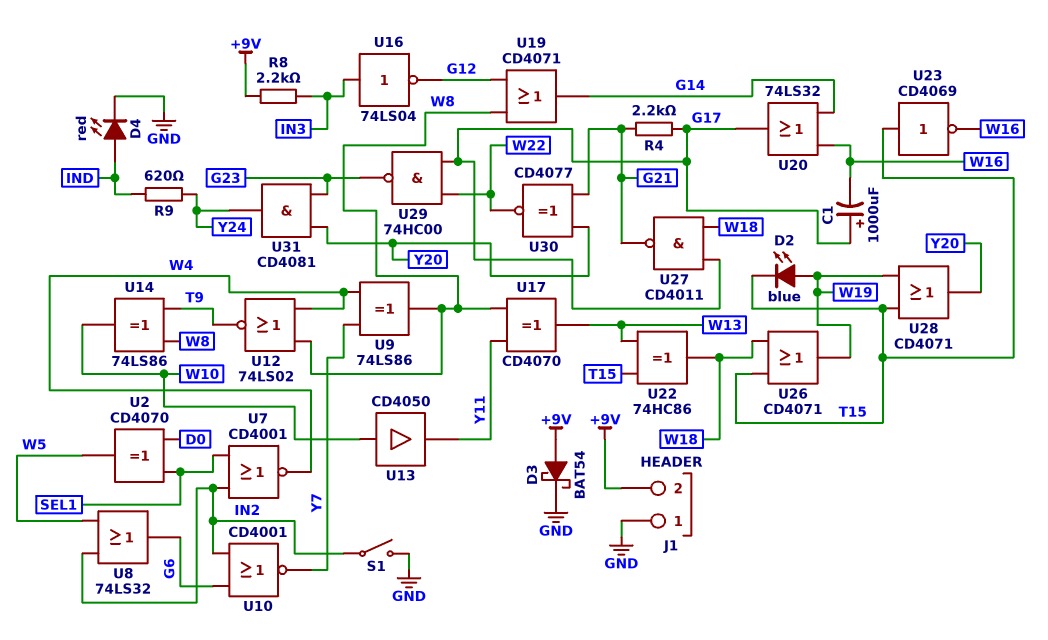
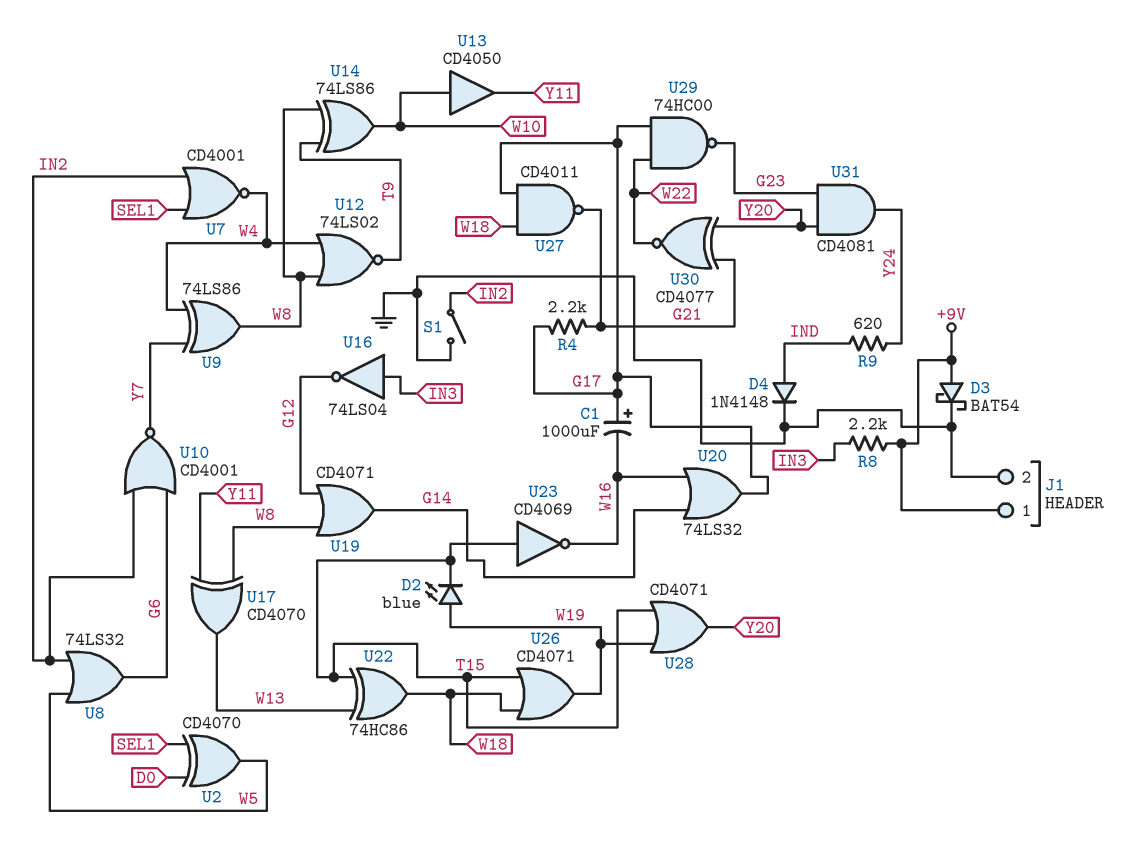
D4: LED red (A IND, K GND) -> diode 1N4148 (A IND, K GND)
J1 pin 1: GND -> +9V
J1 pin 2: +9V -> GND

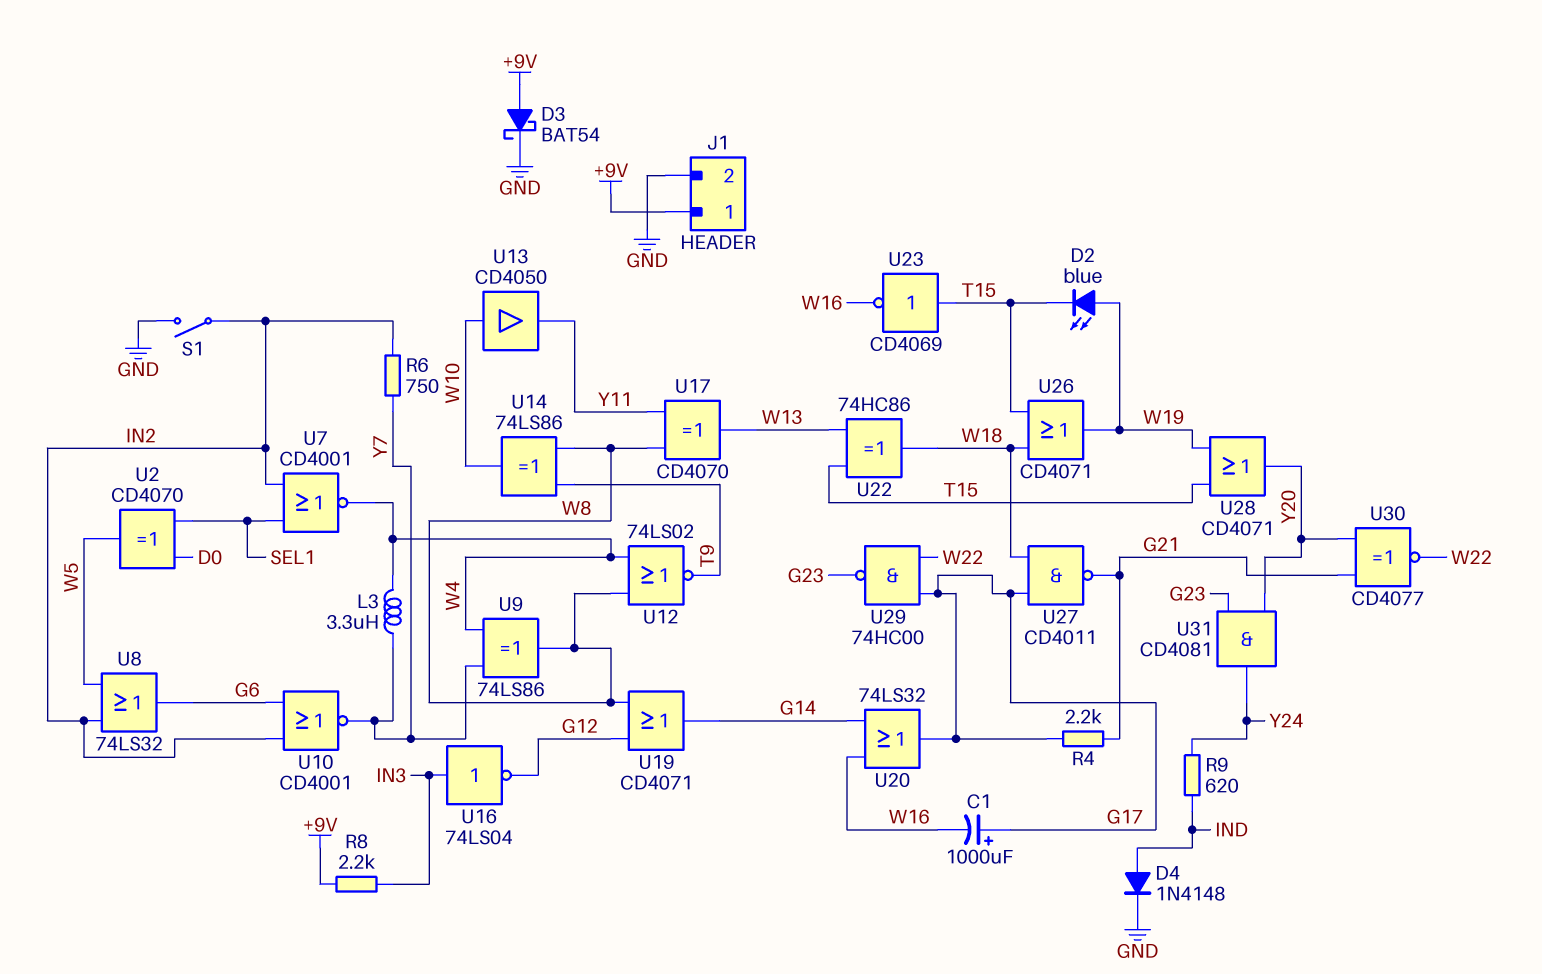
L3: none -> 3.3uH (W4, Y7)
R6: none -> 750 (IN2, Y7)

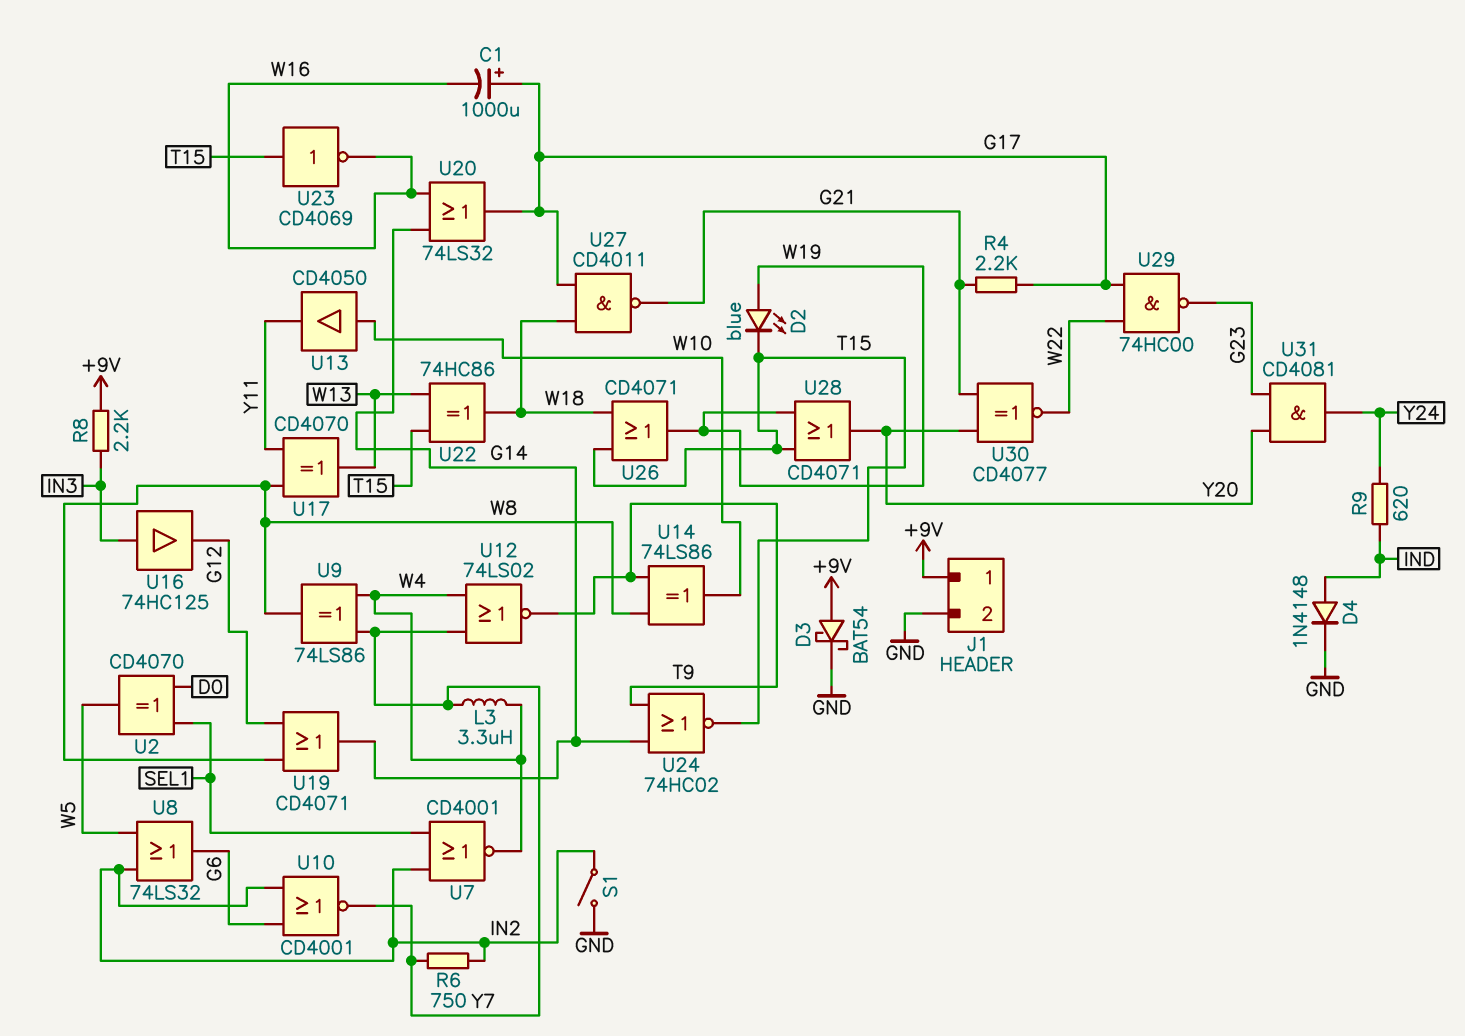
U12: NOR 74LS02 (in W4, in W8, out T9) -> NOR 74LS02 (in W4, in Y7, out T9)
U16: NOT 74LS04 (in IN3, out G12) -> buffer 74HC125 (in IN3, out G12)
U24: none -> NOR 74HC02 (in G14, in T9, out T15)

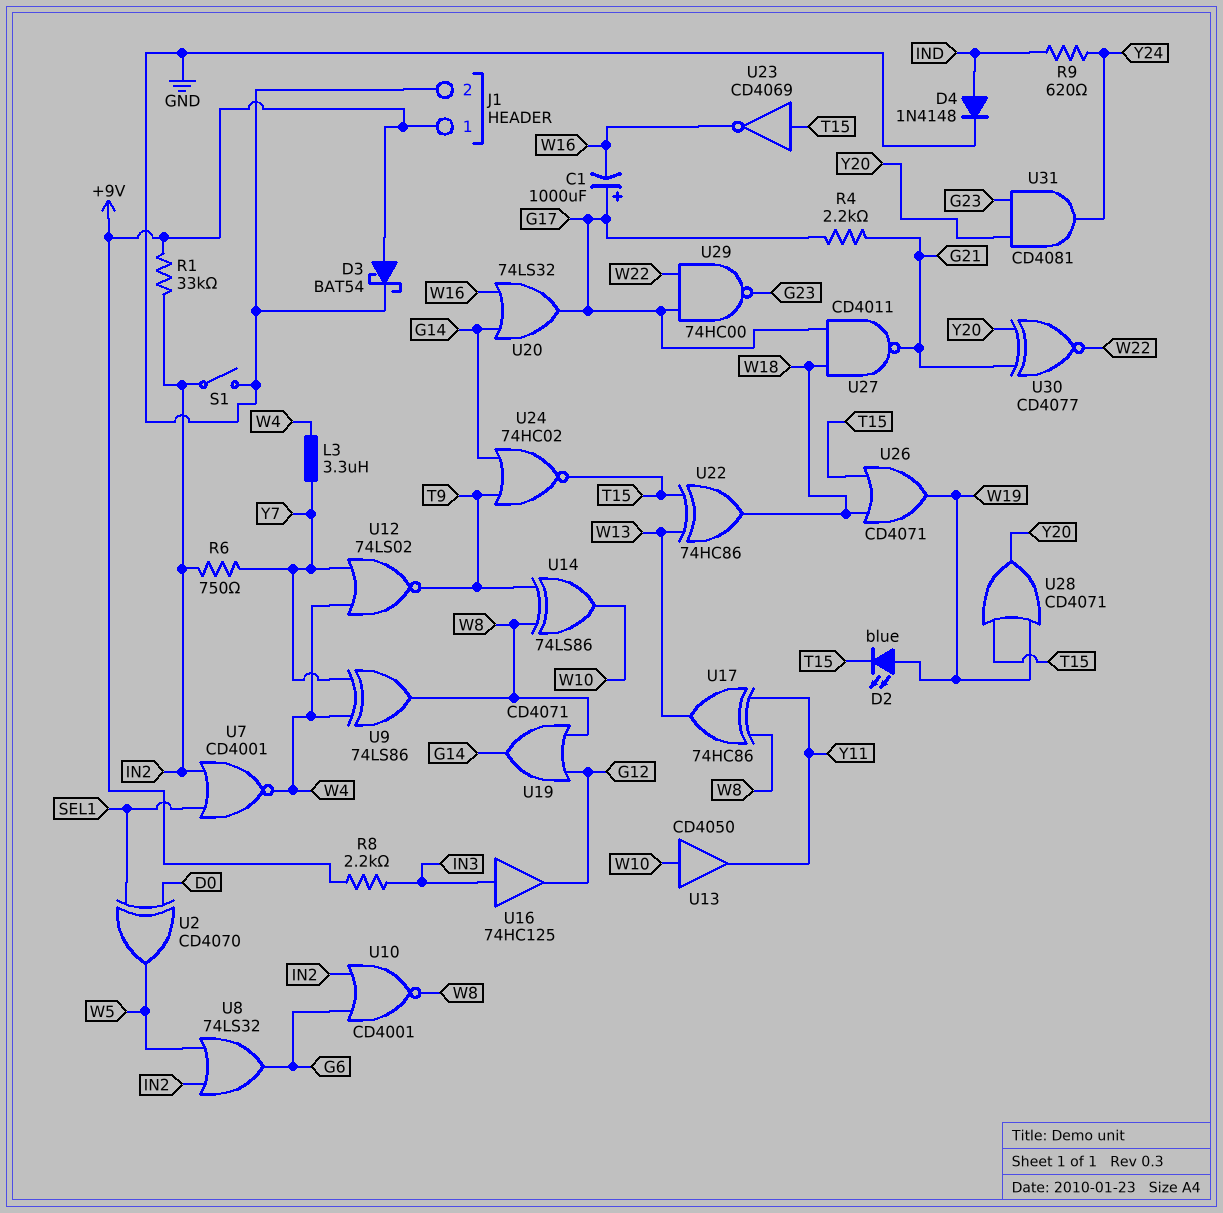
R1: none -> 33k (+9V, IN2)
U10: NOR CD4001 (in G6, in IN2, out Y7) -> NOR CD4001 (in G6, in IN2, out W8)
U17: XOR CD4070 (in W8, in Y11, out W13) -> XOR 74HC86 (in W8, in Y11, out W13)

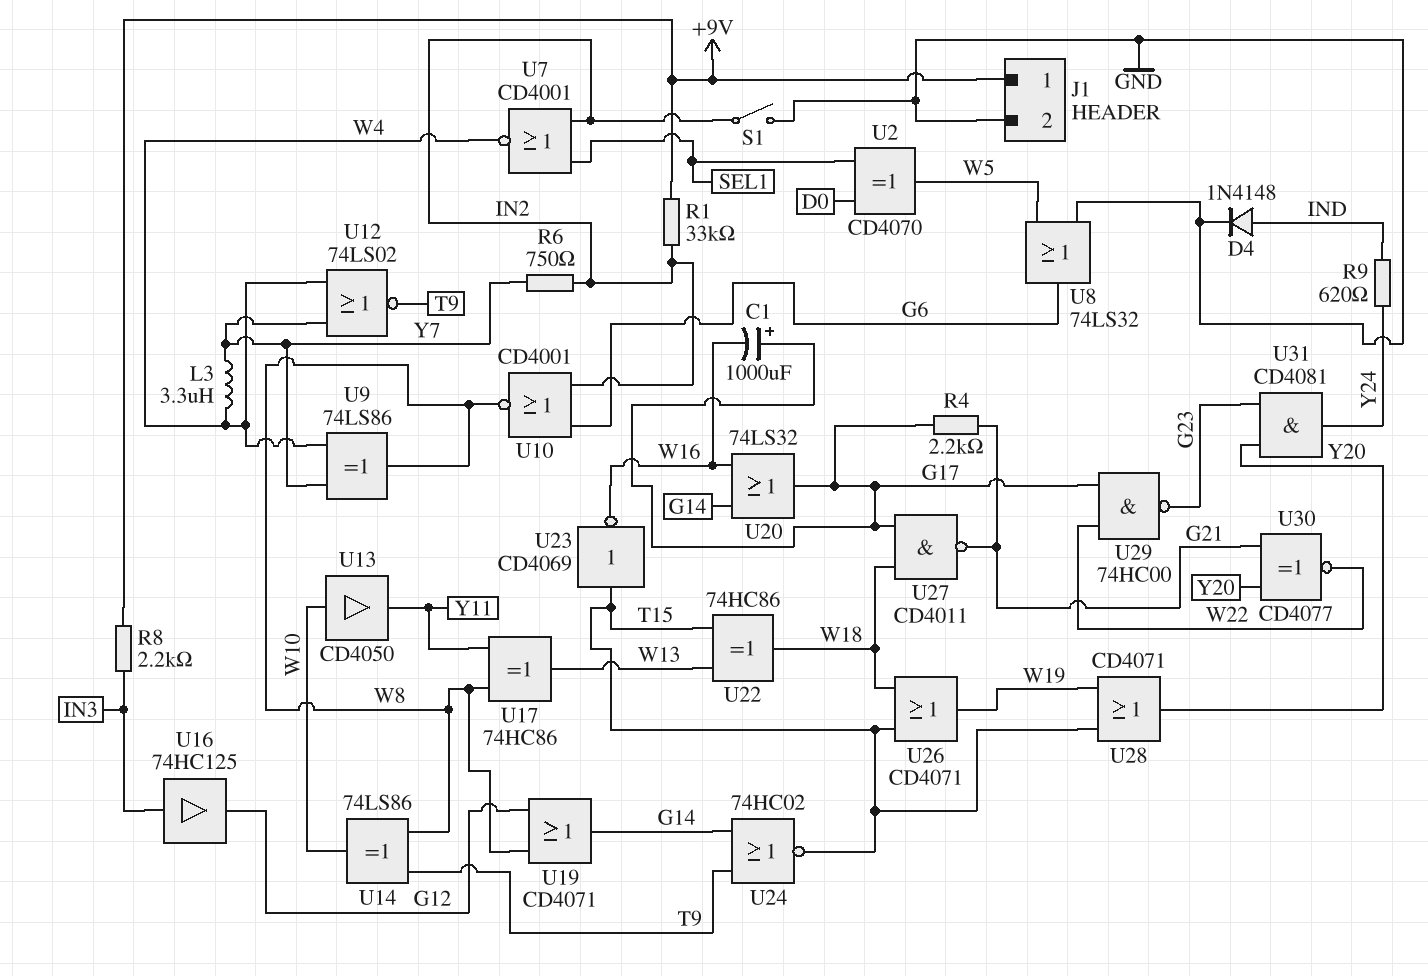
D2: LED blue (A W19, K T15) -> none
D3: schottky BAT54 (A +9V, K GND) -> none
U8: OR 74LS32 (in IN2, in W5, out G6) -> OR 74LS32 (in GND, in W5, out G6)

